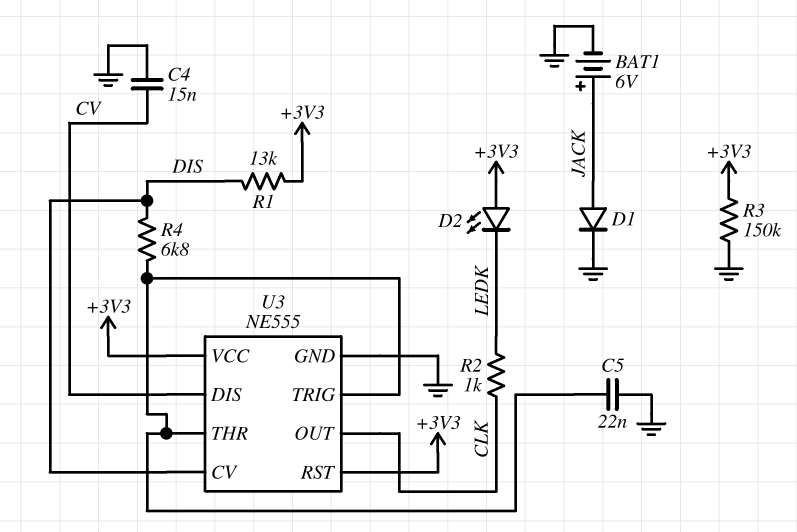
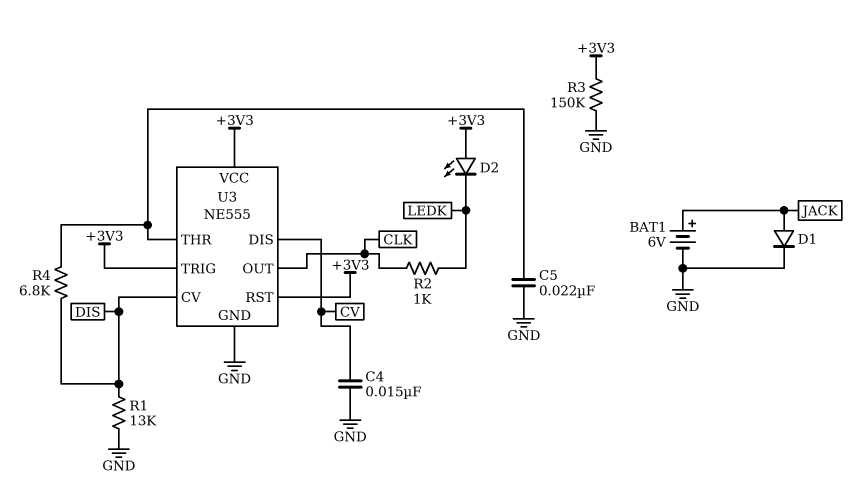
R1: 13k (+3V3, DIS) -> 13k (DIS, GND)
U3 pin TRIG: U3/THR -> +3V3

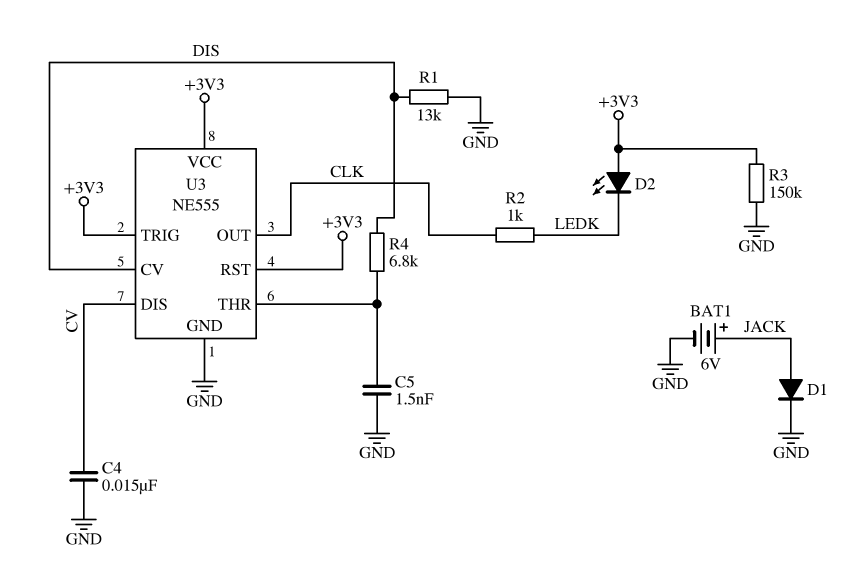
C5: 22nF (GND, U3/THR) -> 1.5nF (GND, U3/THR)

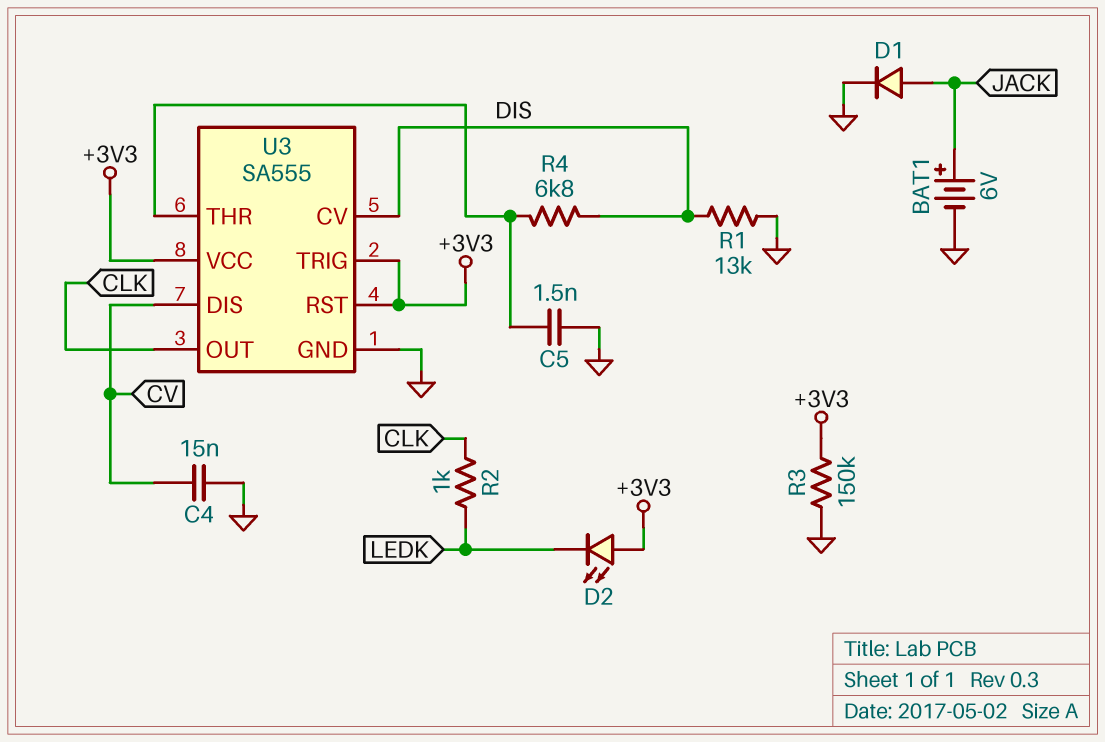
U3: NE555 -> SA555

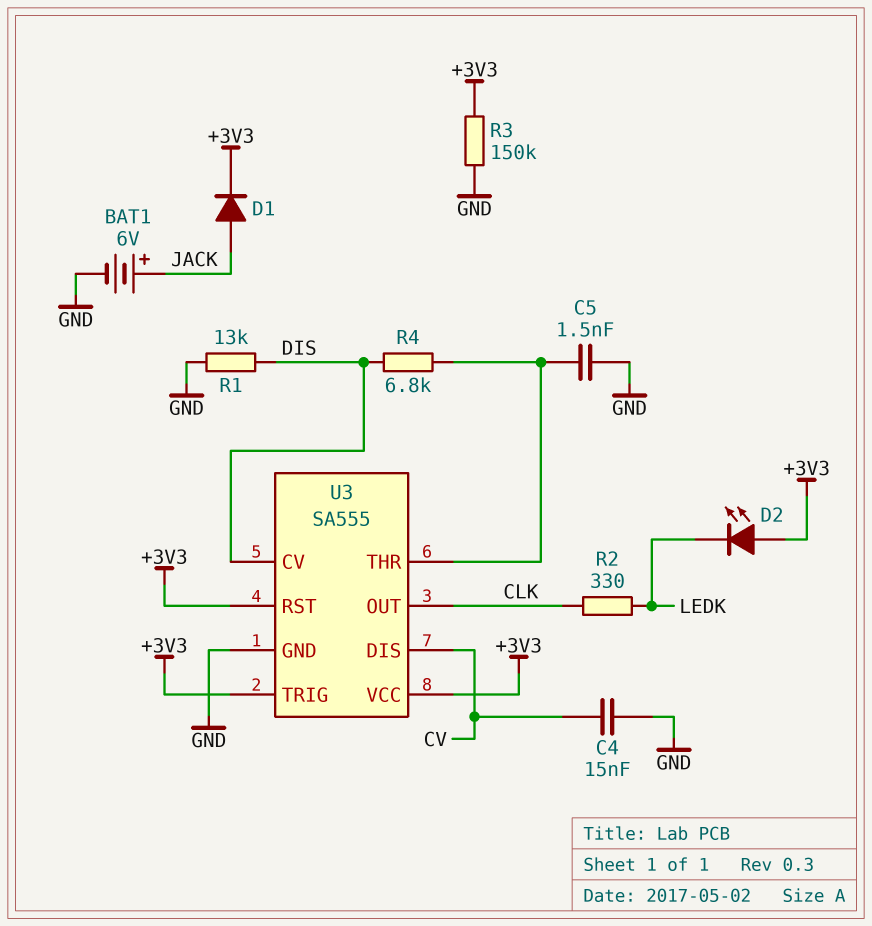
D1: diode (A JACK, K GND) -> diode (A JACK, K +3V3)
R2: 1k (CLK, LEDK) -> 330 (CLK, LEDK)

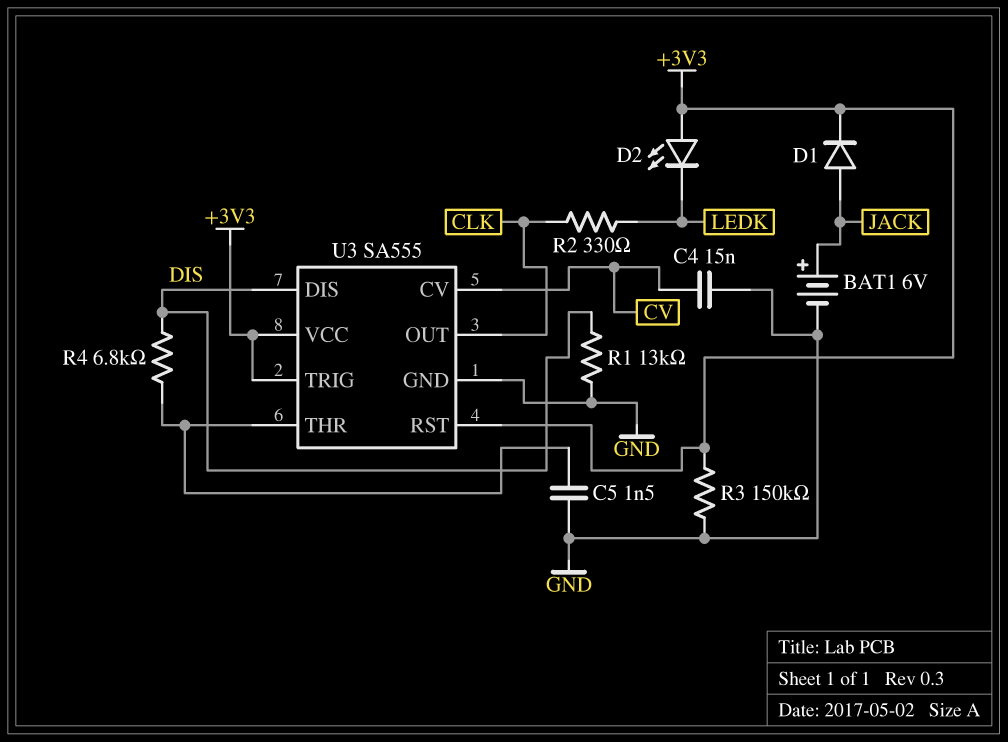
U3 pin CV: DIS -> CV
U3 pin DIS: CV -> DIS

